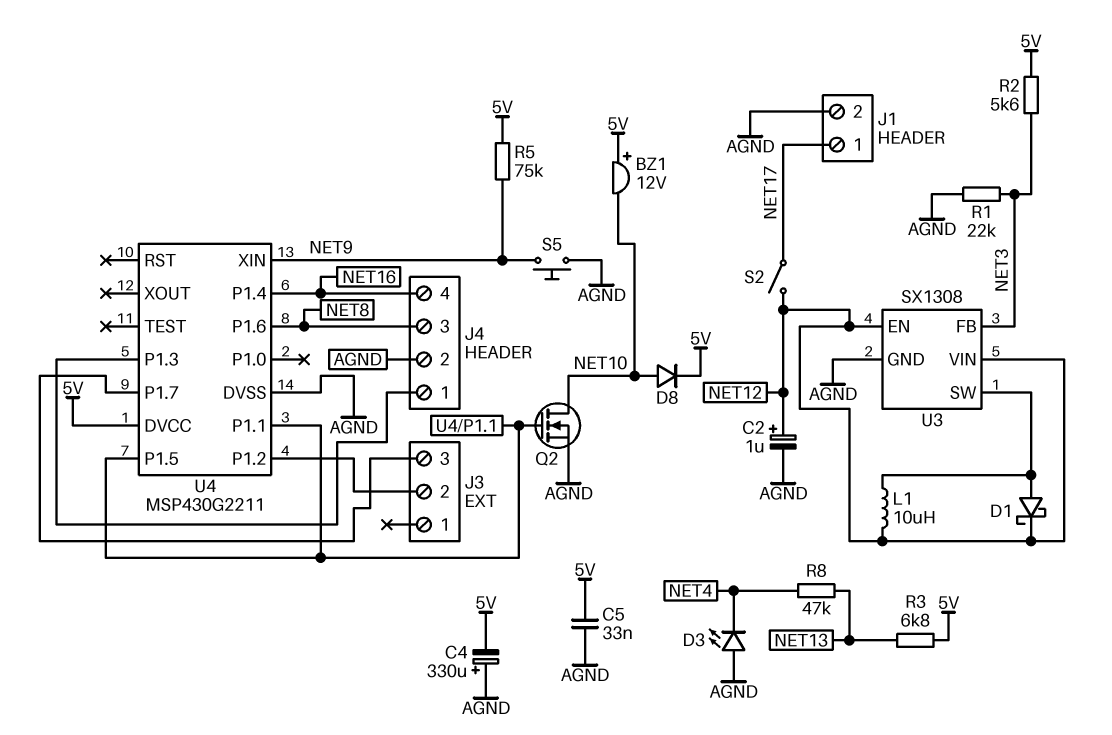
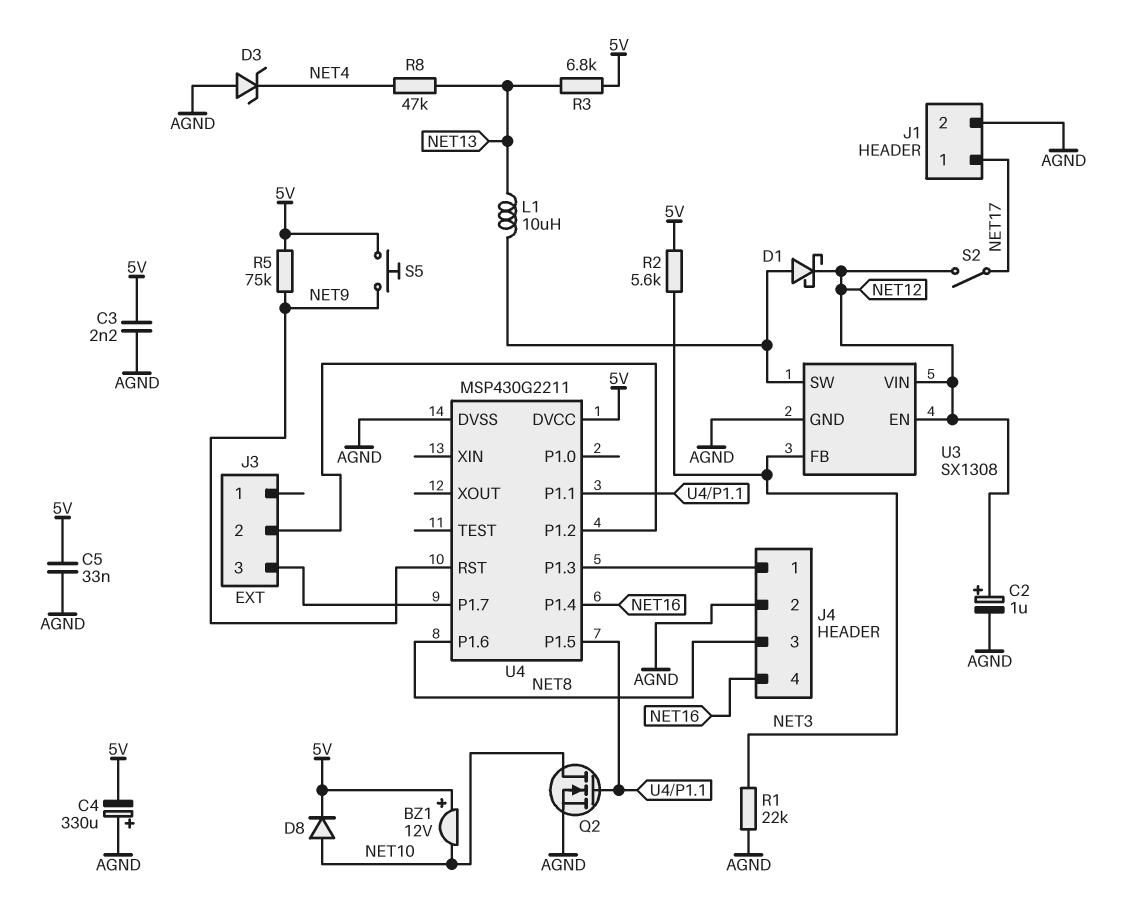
C3: none -> 2.2nF (5V, AGND)
D3: LED (A AGND, K NET4) -> zener (A AGND, K NET4)
L1: 10uH (NET12, U3/SW) -> 10uH (NET13, U3/SW)
S5: button (AGND, NET9) -> button (5V, NET9)
U4 pin RST: none -> NET9
U4 pin XIN: NET9 -> none

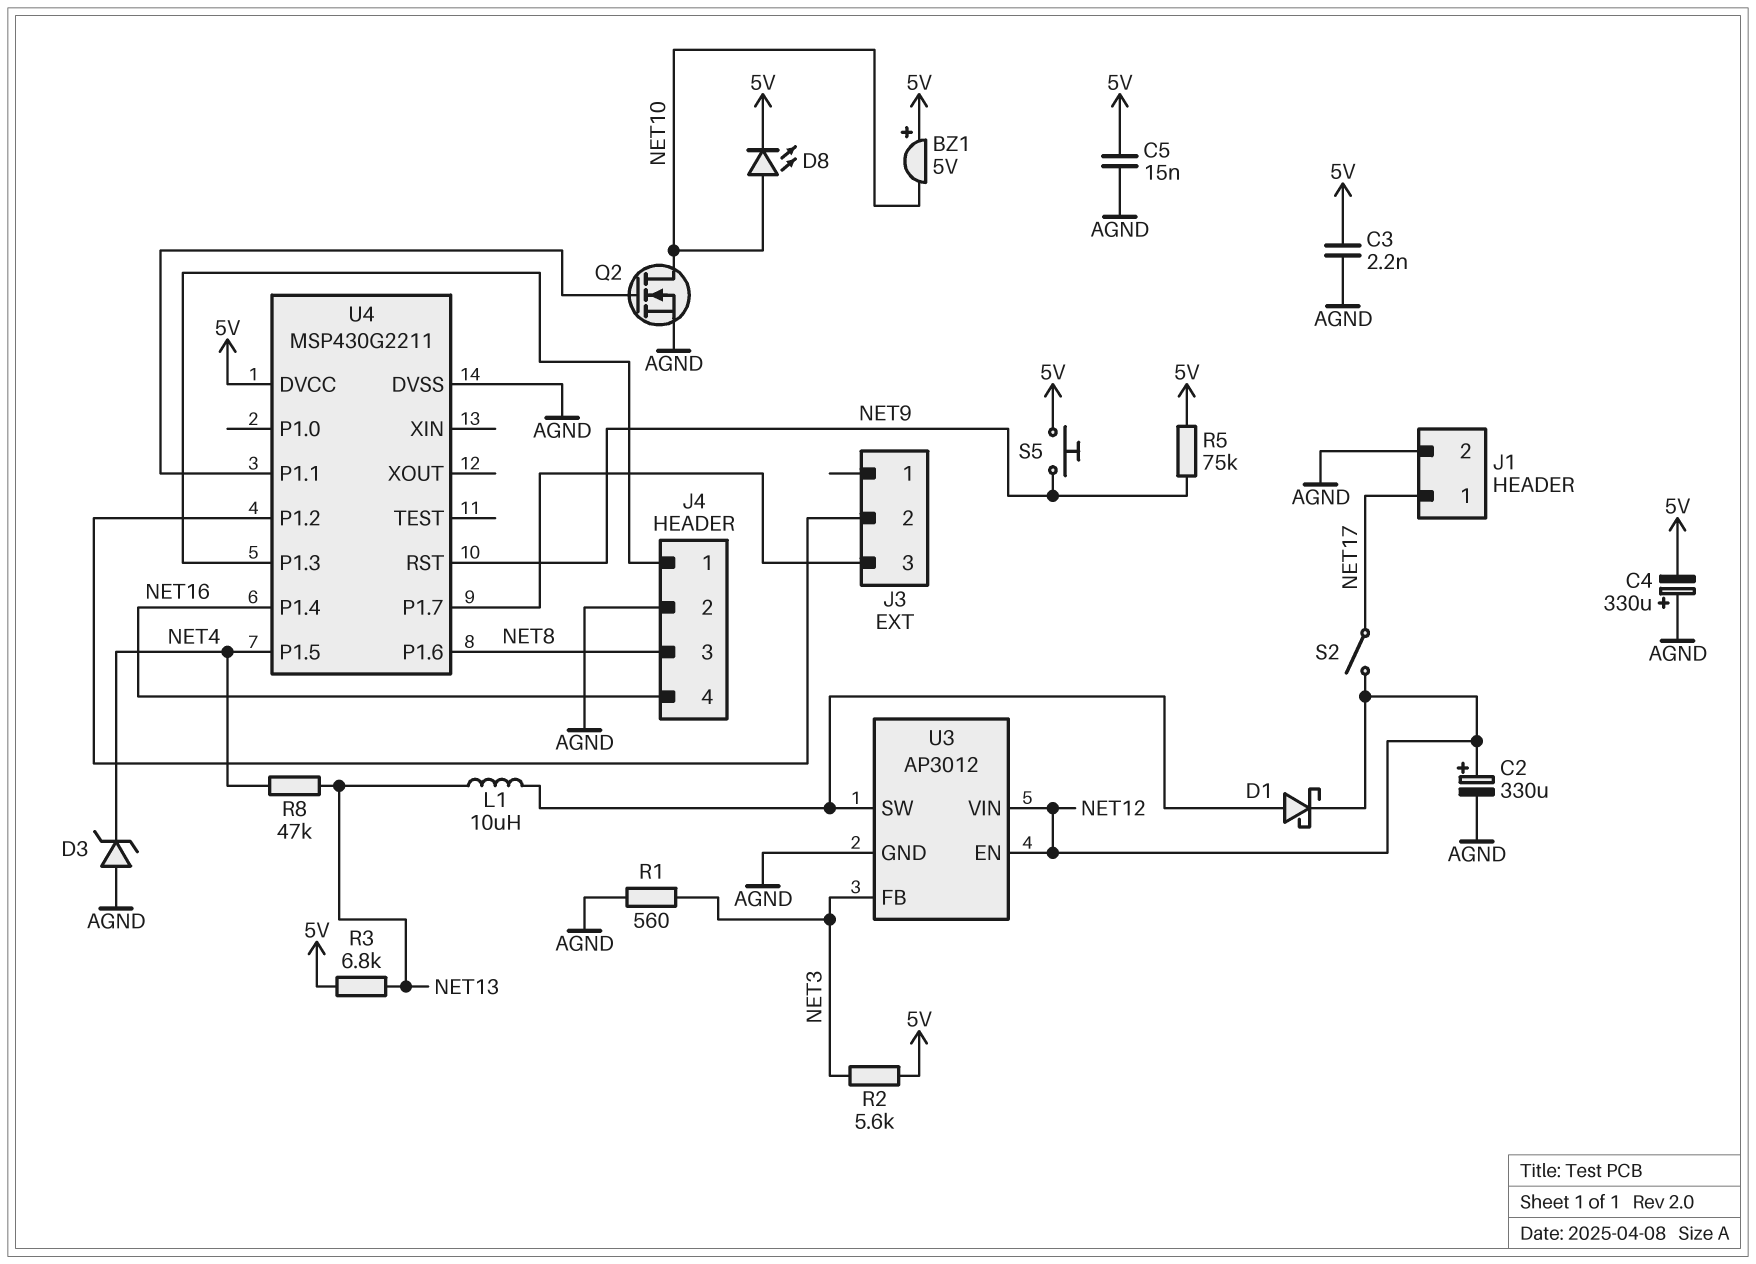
BZ1: buzzer 12V (plus 5V, minus NET10) -> buzzer 5V (plus 5V, minus NET10)
C2: 1uF (plus NET12, minus AGND) -> 330uF (plus NET12, minus AGND)
C5: 33nF (5V, AGND) -> 15nF (5V, AGND)
D8: diode (A NET10, K 5V) -> LED (A NET10, K 5V)
R1: 22k (AGND, NET3) -> 560 (AGND, NET3)
U3: SX1308 -> AP3012
U4 pin P1.5: U4/P1.1 -> NET4

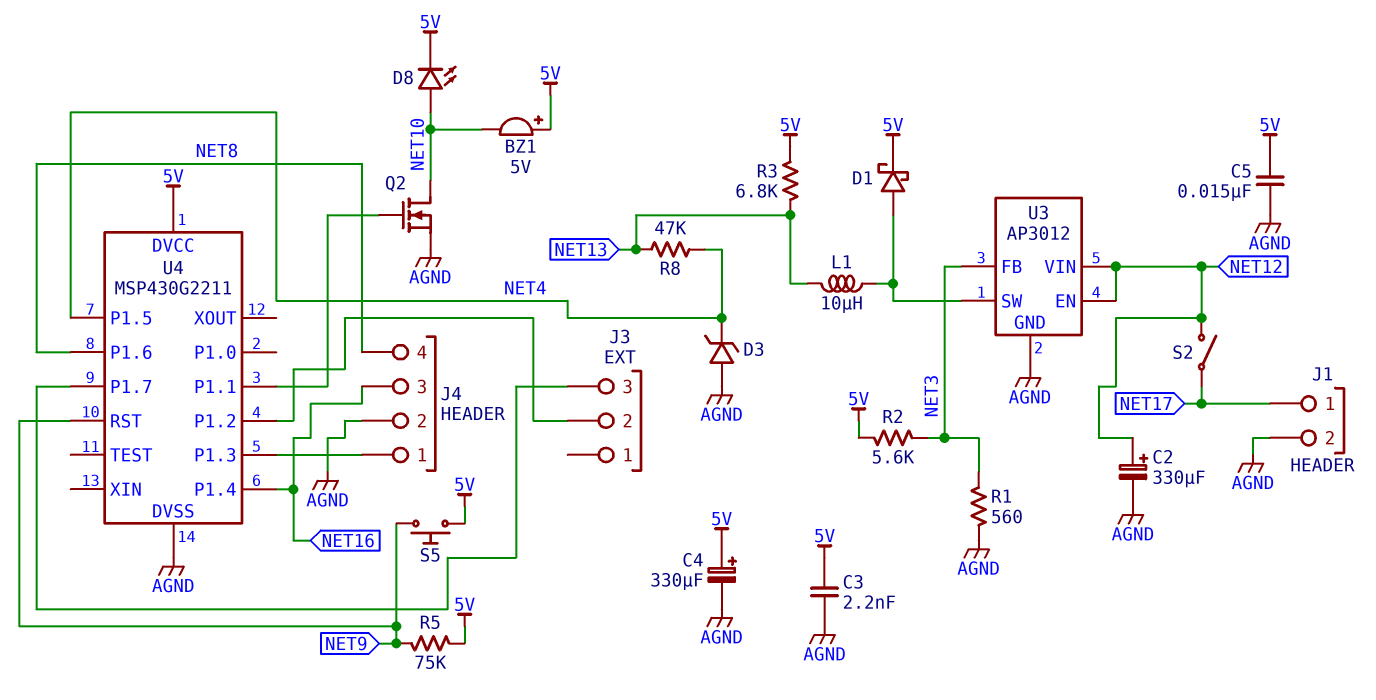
C4: 330uF (plus AGND, minus 5V) -> 330uF (plus 5V, minus AGND)
D1: schottky (A U3/SW, K NET12) -> schottky (A U3/SW, K 5V)
J4 pin 3: NET8 -> NET16
J4 pin 4: NET16 -> NET8

